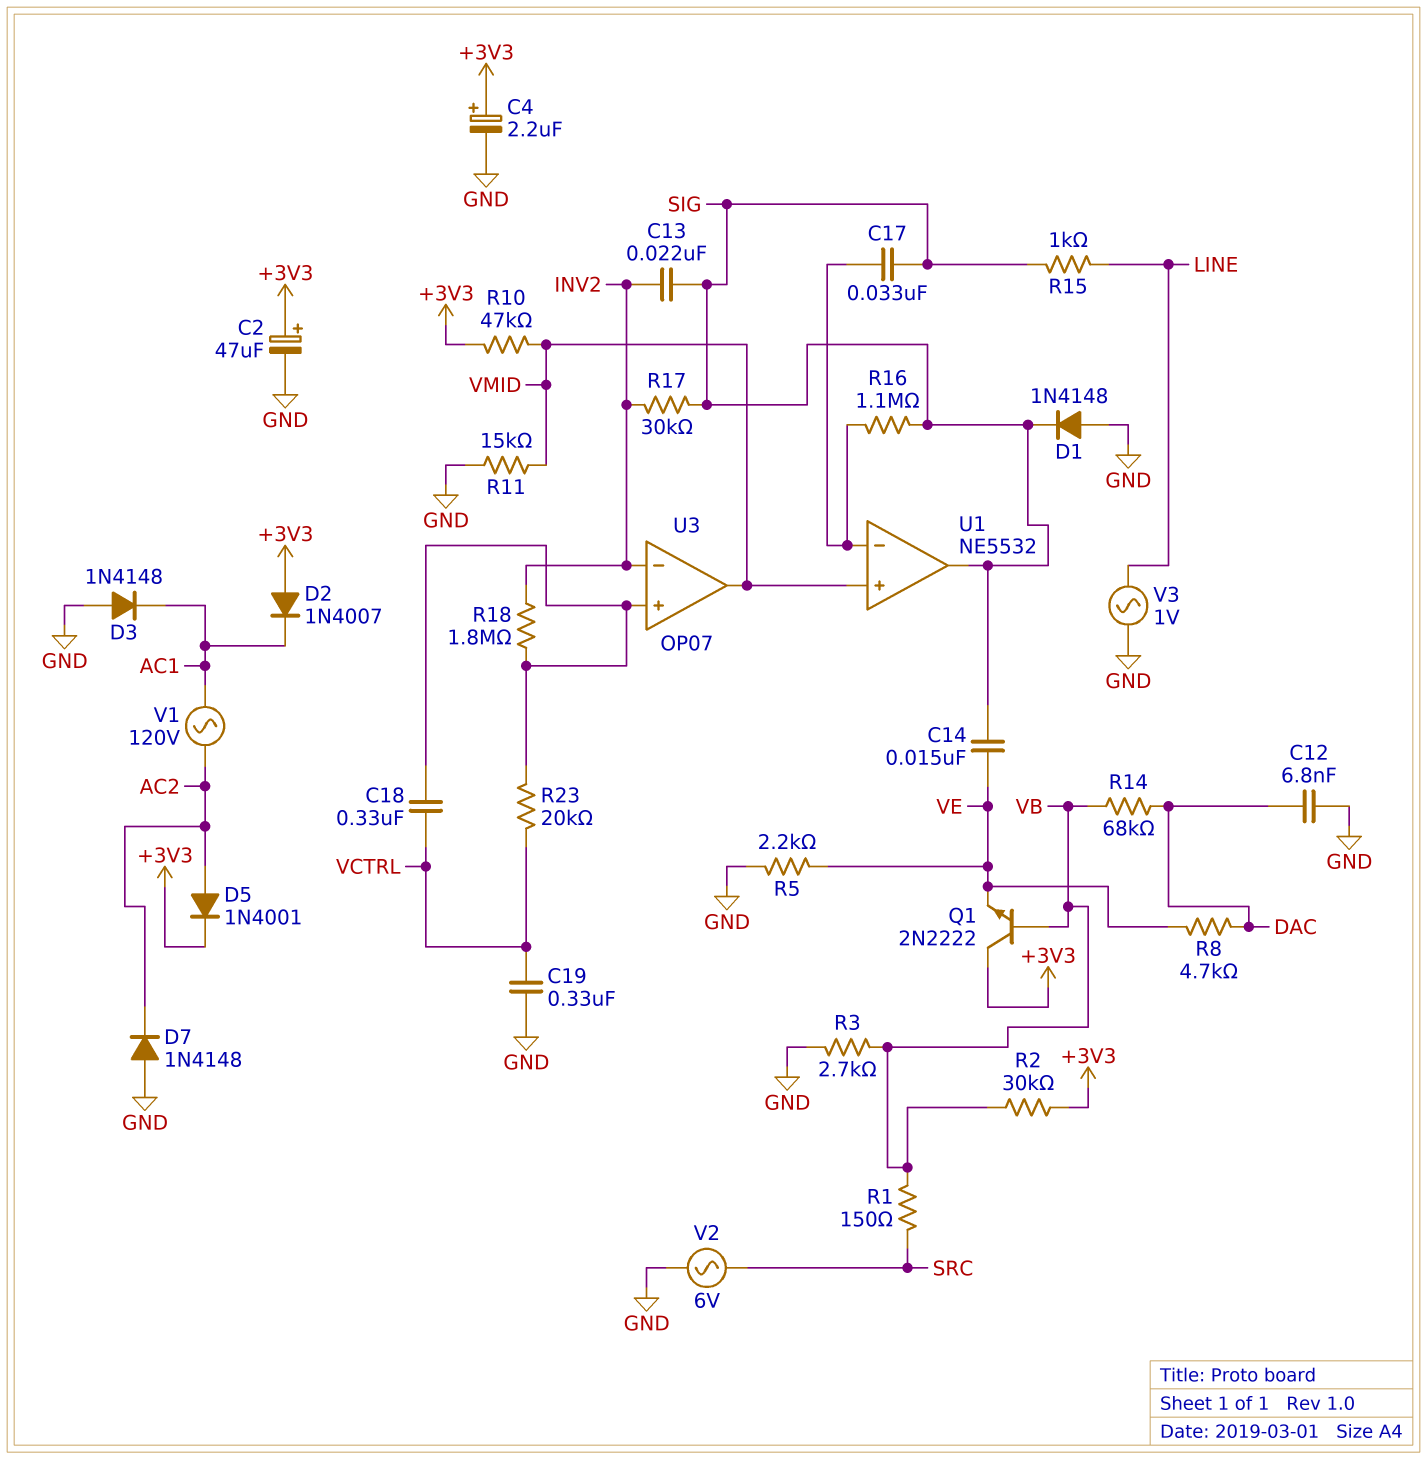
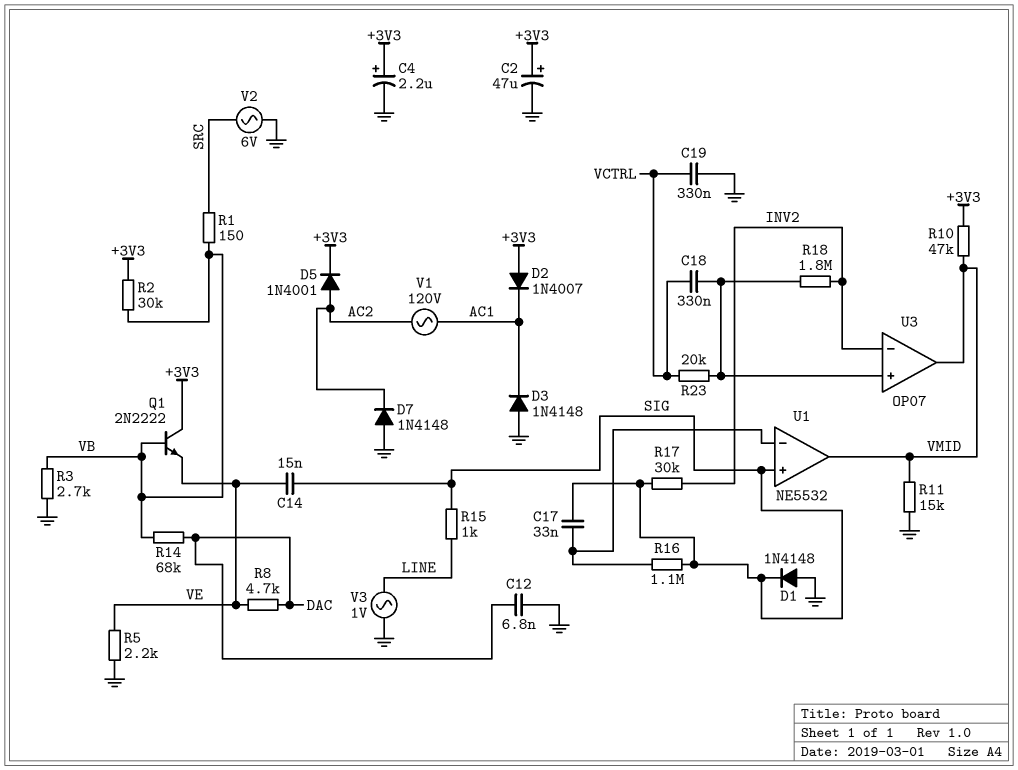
C13: 22nF (INV2, SIG) -> none
U1 pin in+: VMID -> SIG
U1 pin out: SIG -> VMID

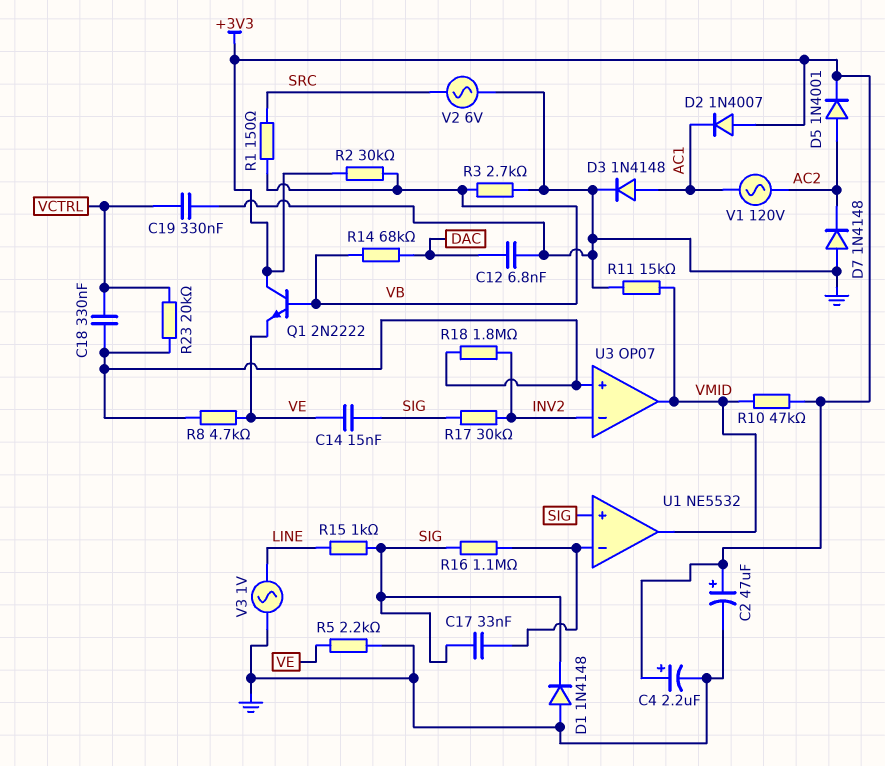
D3: diode 1N4148 (A GND, K AC1) -> diode 1N4148 (A AC1, K GND)
R8: 4.7k (DAC, VE) -> 4.7k (U3/in+, VE)

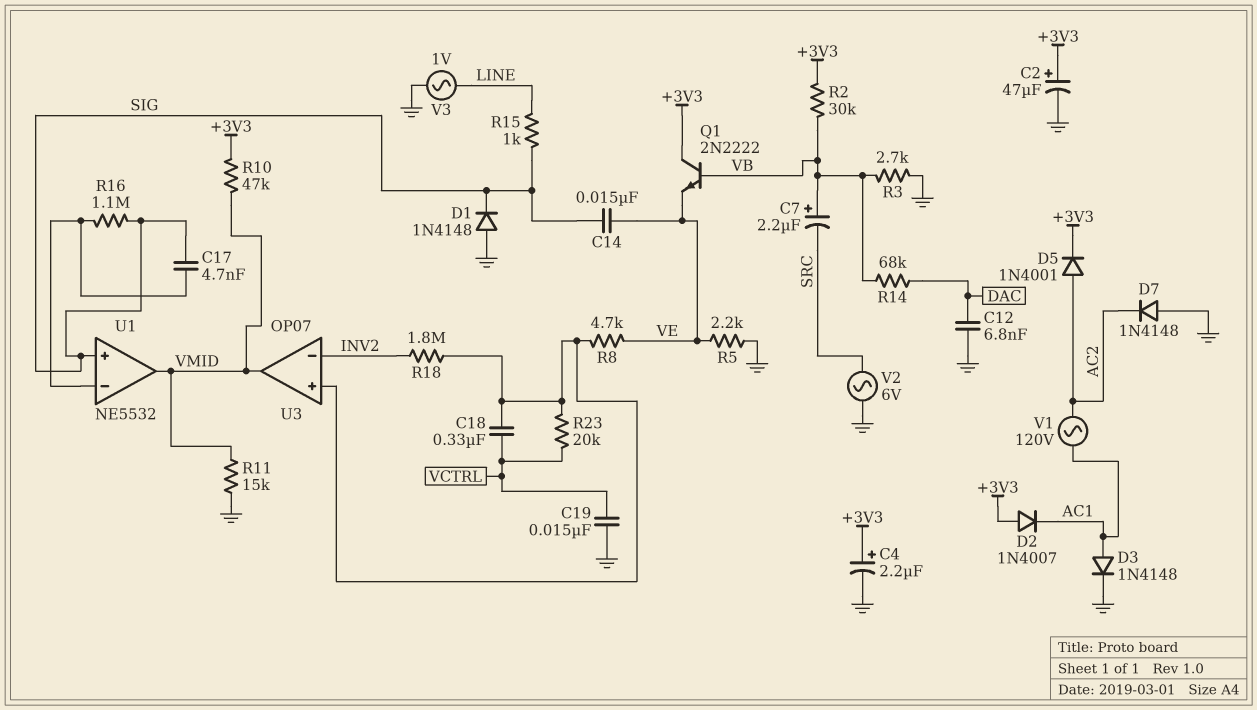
C7: none -> 2.2uF (plus VB, minus SRC)
C17: 33nF (SIG, U1/in-) -> 4.7nF (SIG, U1/in-)
C19: 330nF (GND, VCTRL) -> 15nF (GND, VCTRL)
R1: 150 (SRC, VB) -> none
R17: 30k (INV2, SIG) -> none

